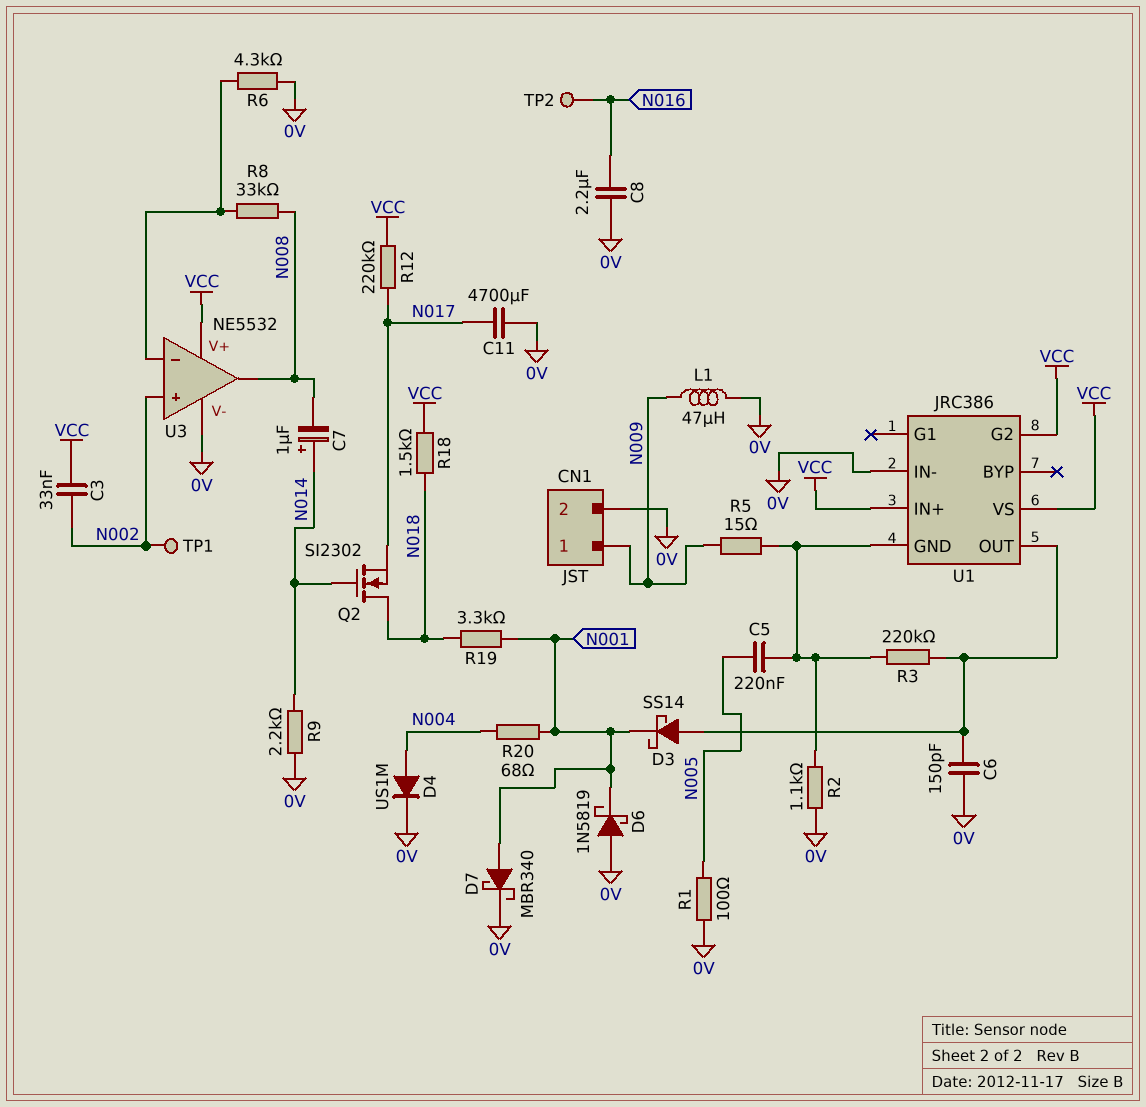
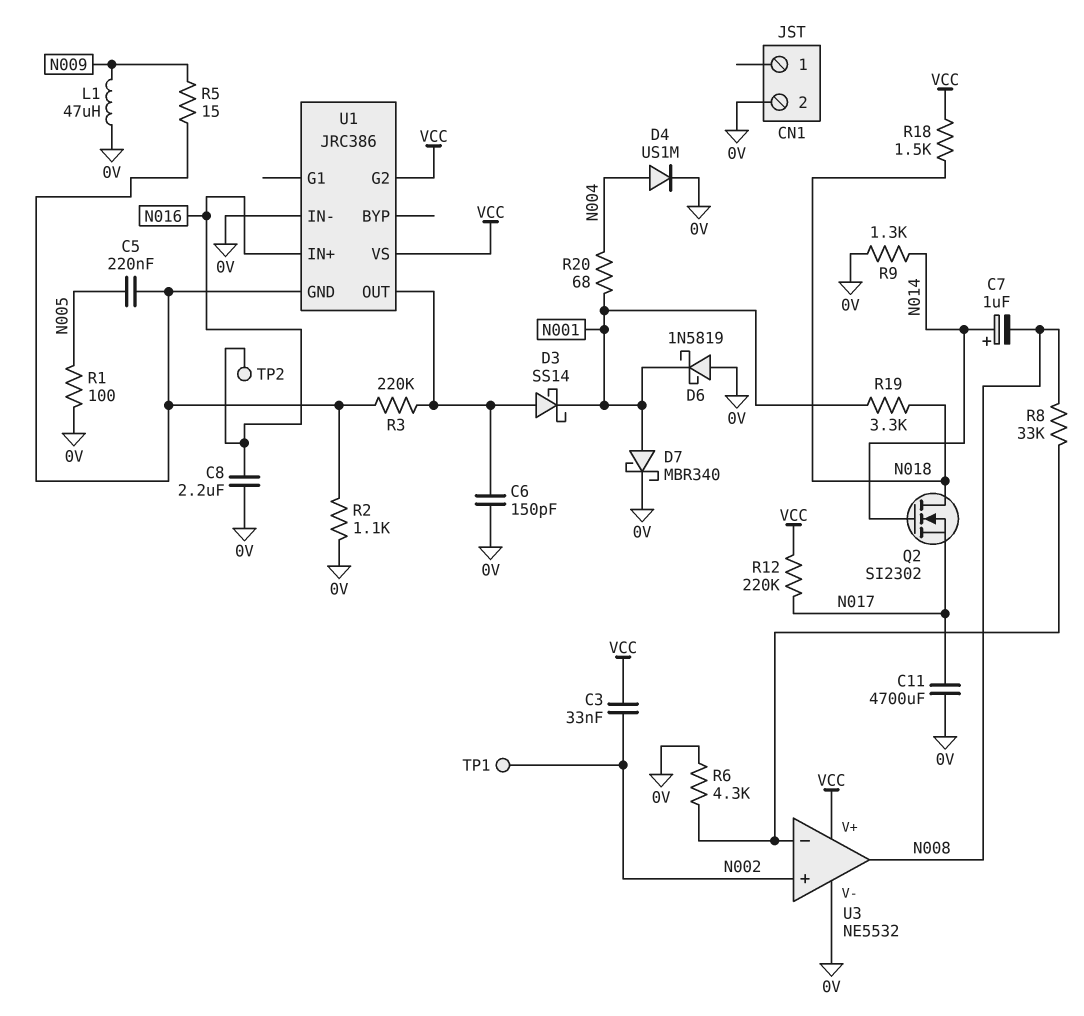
CN1 pin 1: N009 -> none
R9: 2.2k (0V, N014) -> 1.3k (0V, N014)
U1 pin IN+: VCC -> N016

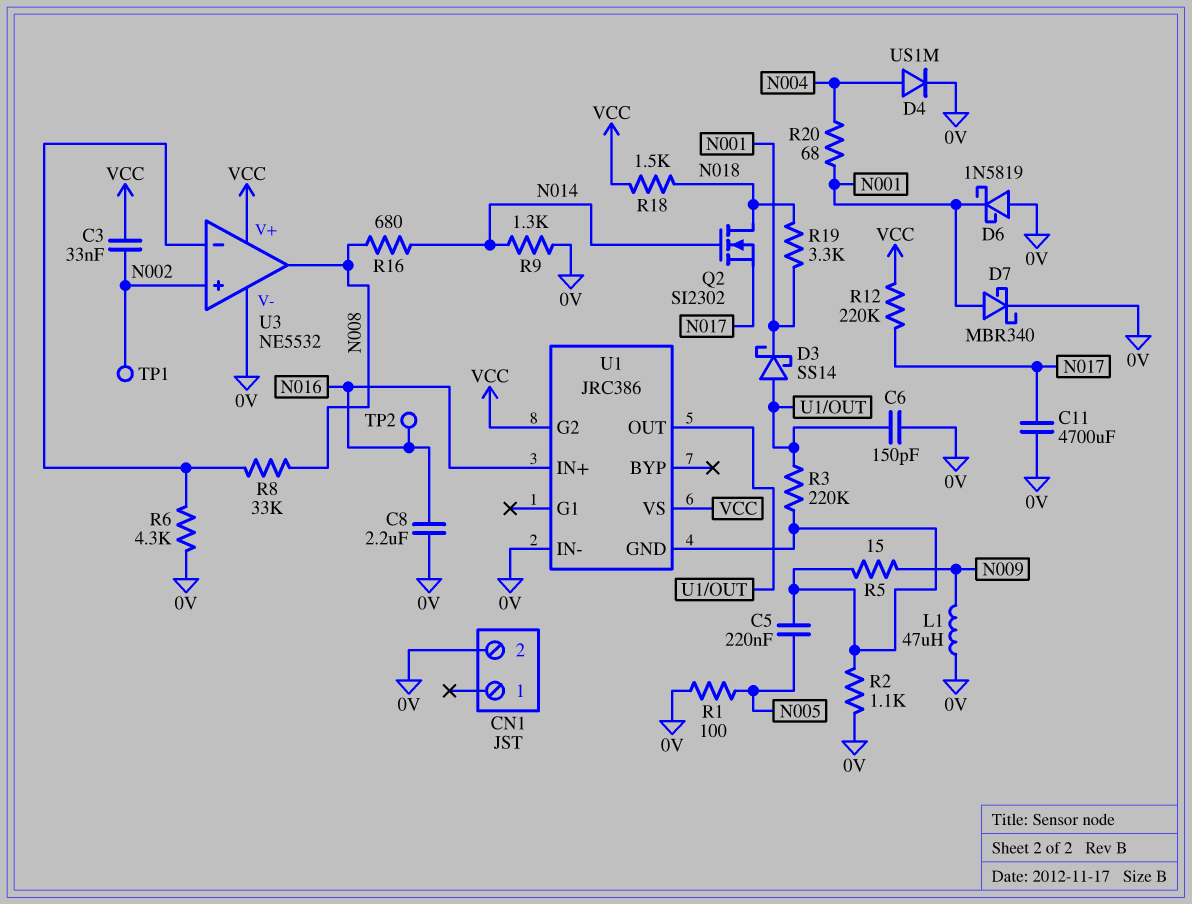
C7: 1uF (plus N014, minus N008) -> none
R16: none -> 680 (N008, N014)

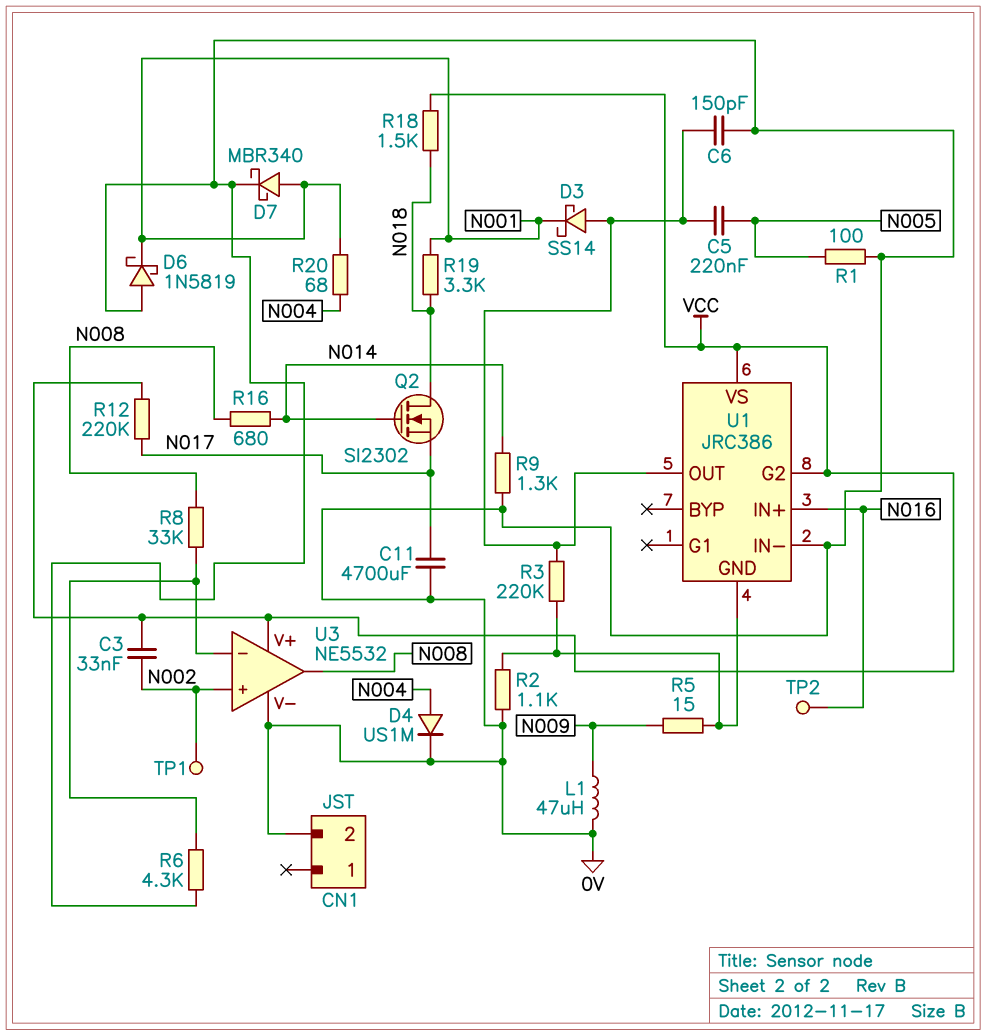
C5: 220nF (N005, U1/GND) -> 220nF (N005, U1/OUT)
C8: 2.2uF (0V, N016) -> none

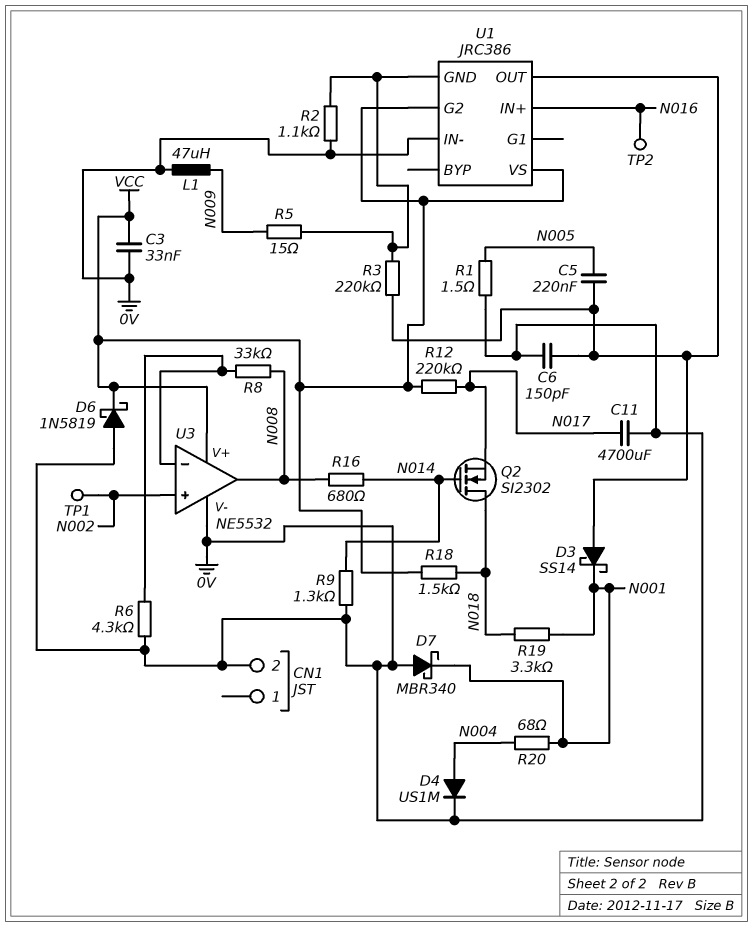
C3: 33nF (N002, VCC) -> 33nF (0V, VCC)
D6: schottky 1N5819 (A 0V, K N001) -> schottky 1N5819 (A 0V, K VCC)
D7: schottky MBR340 (A N001, K 0V) -> schottky MBR340 (A 0V, K N001)
R1: 100 (0V, N005) -> 1.5 (0V, N005)

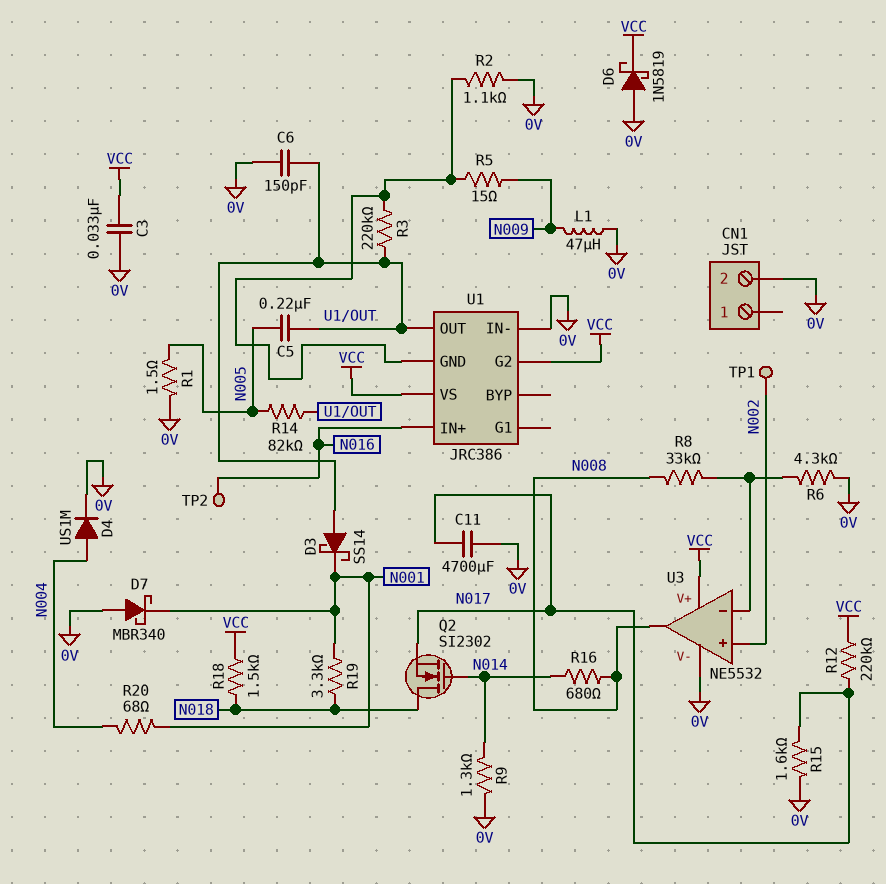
R14: none -> 82k (N005, U1/OUT)
R15: none -> 1.6k (0V, N017)

